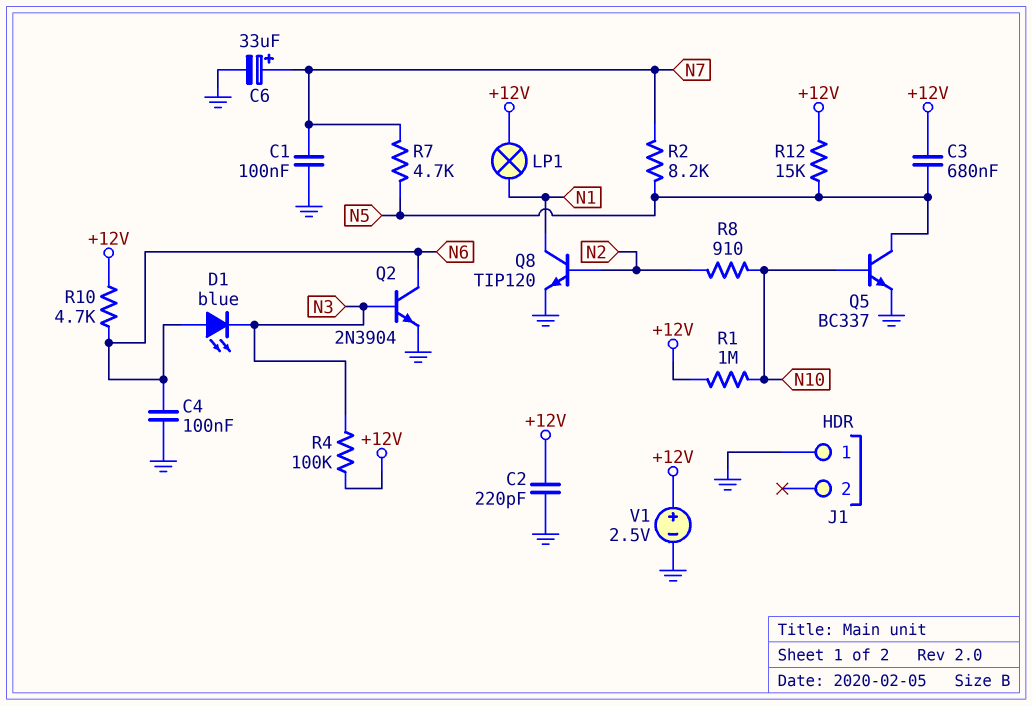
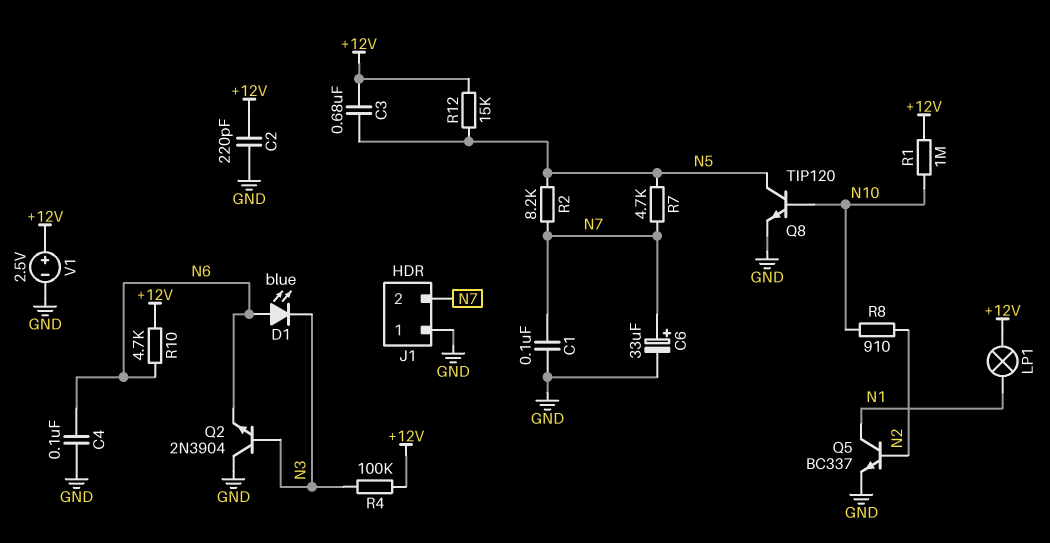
J1 pin 2: none -> N7
Q2: NPN 2N3904 (B N3, C N6, E GND) -> NPN 2N3904 (B N3, C GND, E N6)
Q5: NPN BC337 (B N10, C N5, E GND) -> NPN BC337 (B N2, C N1, E GND)
Q8: NPN TIP120 (B N2, C N1, E GND) -> NPN TIP120 (B N10, C N5, E GND)

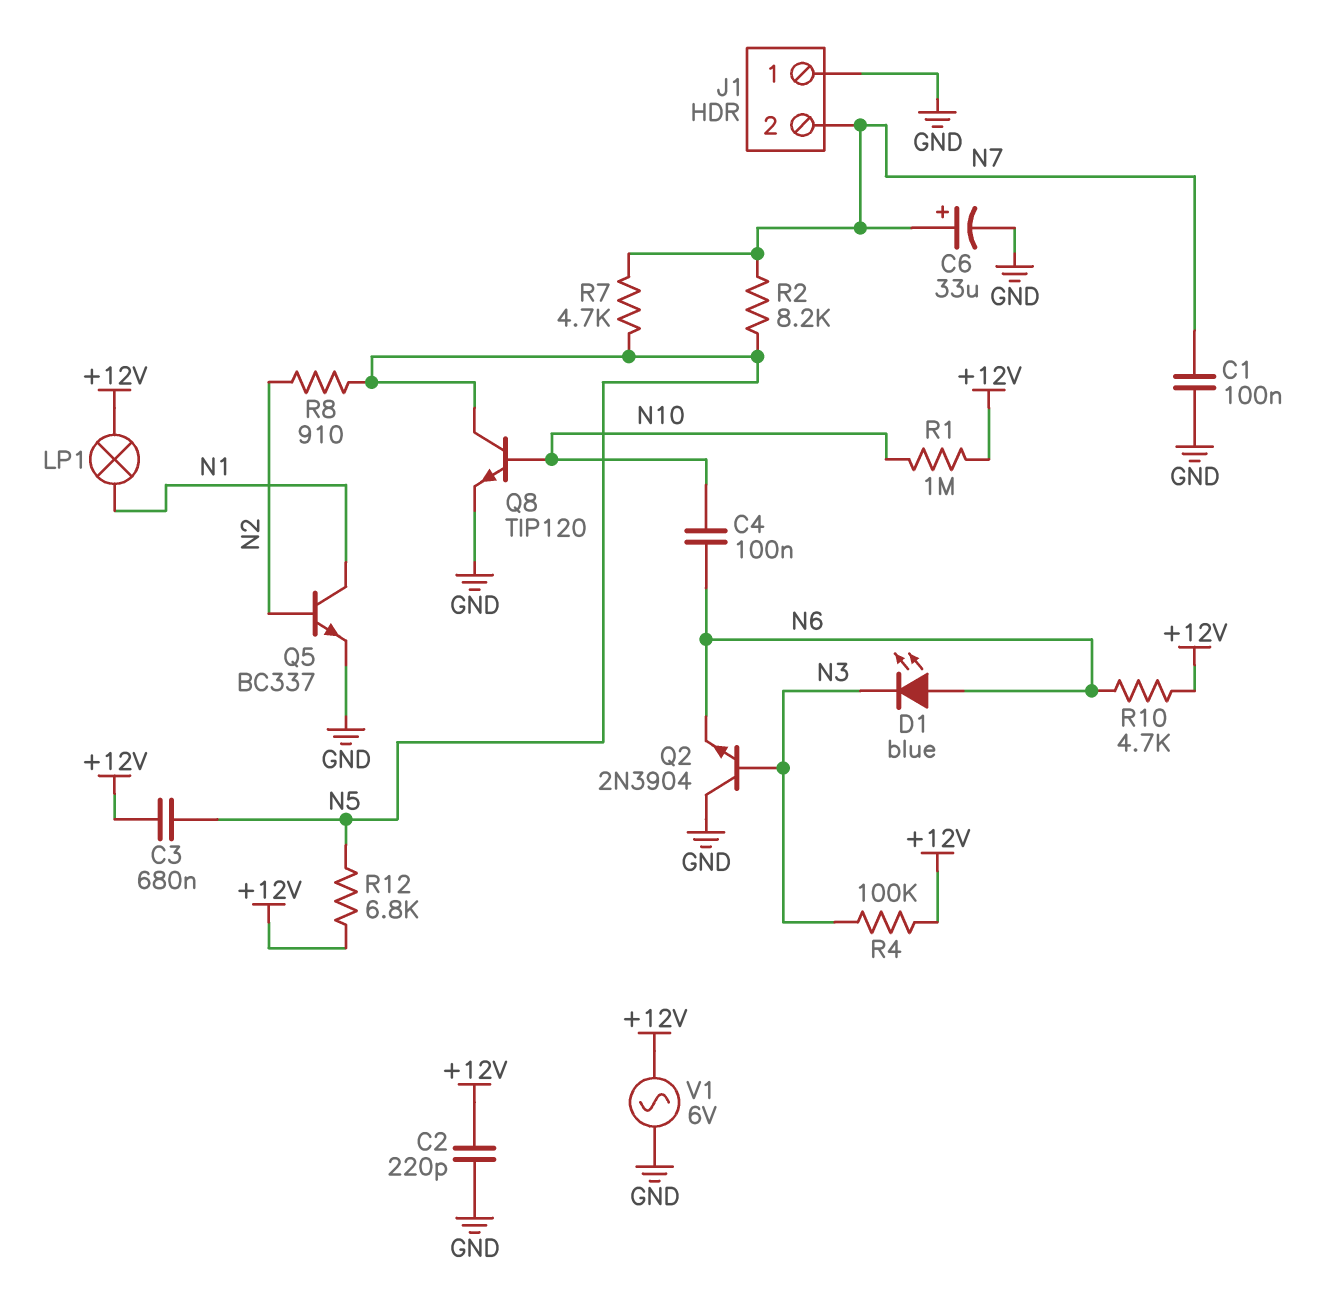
C4: 100nF (GND, N6) -> 100nF (N6, N10)
R8: 910 (N2, N10) -> 910 (N2, N5)
R12: 15k (+12V, N5) -> 6.8k (+12V, N5)
V1: 2.5V (plus +12V, minus GND) -> AC 6V (+12V, GND)

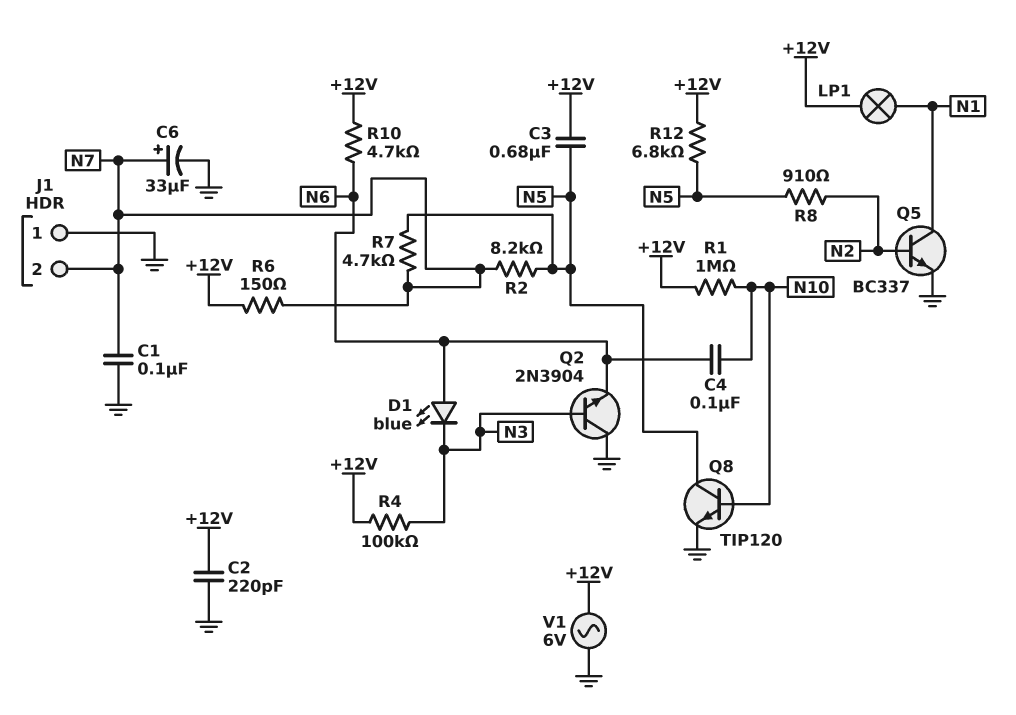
R6: none -> 150 (+12V, N7)

